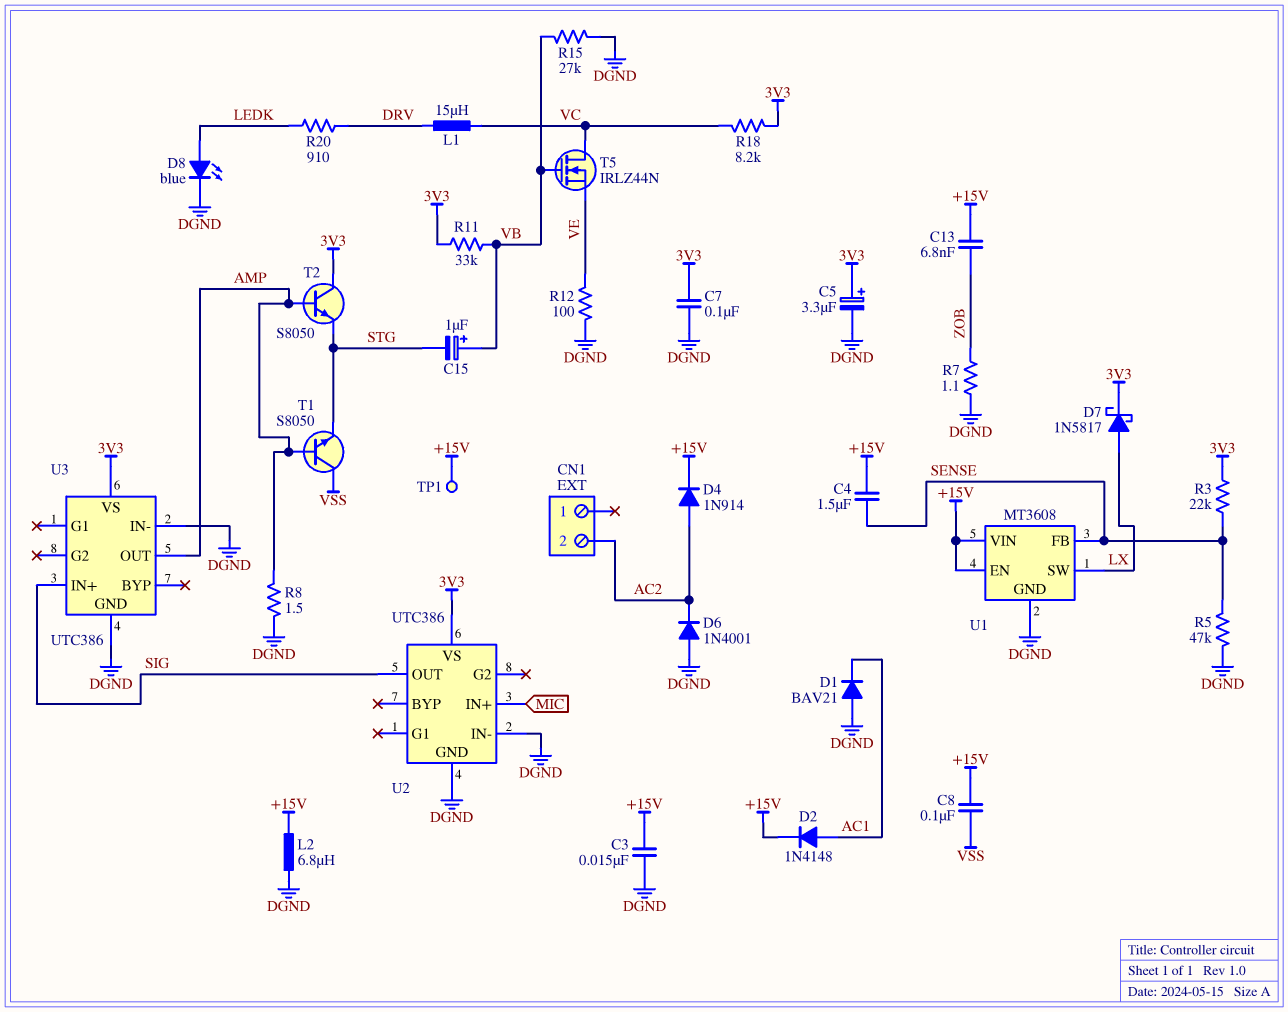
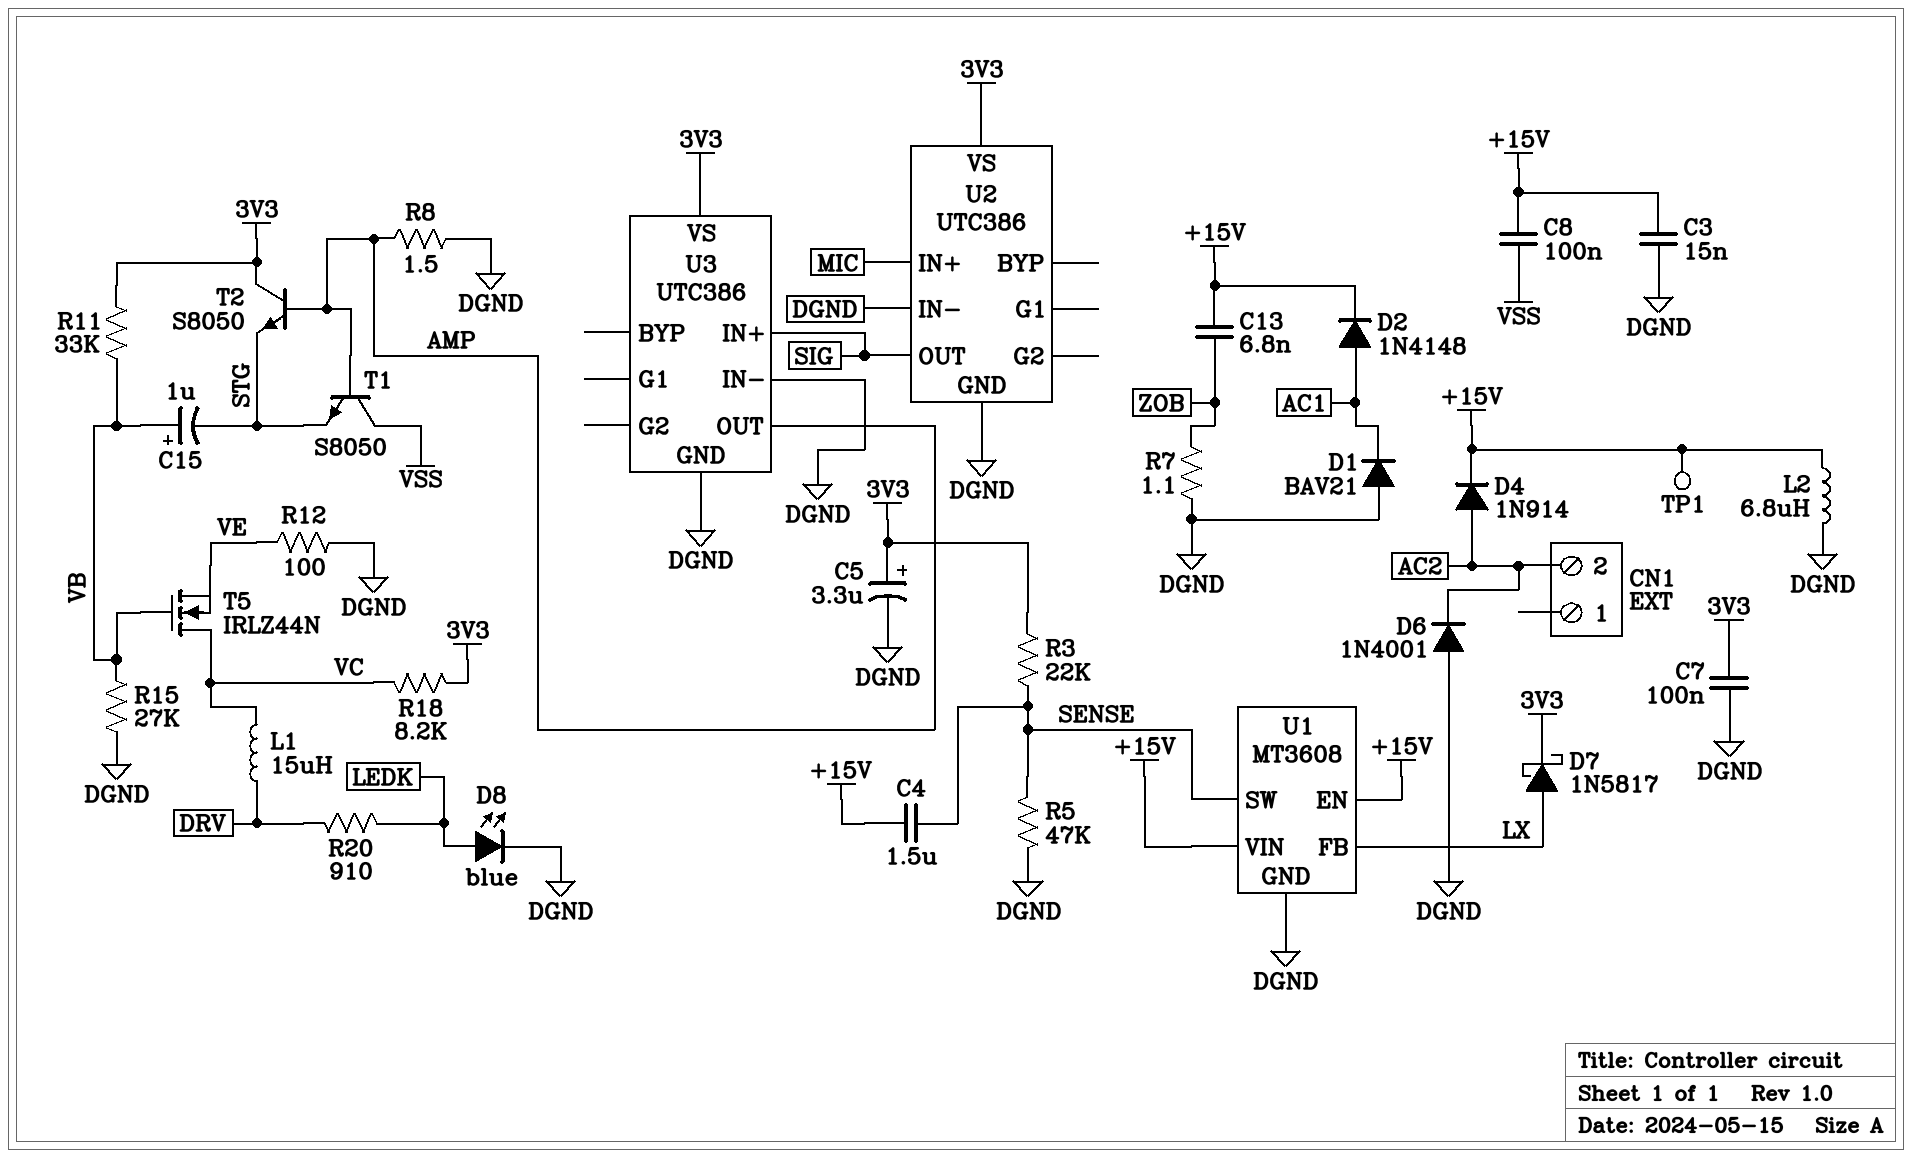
U1 pin FB: SENSE -> LX
U1 pin SW: LX -> SENSE

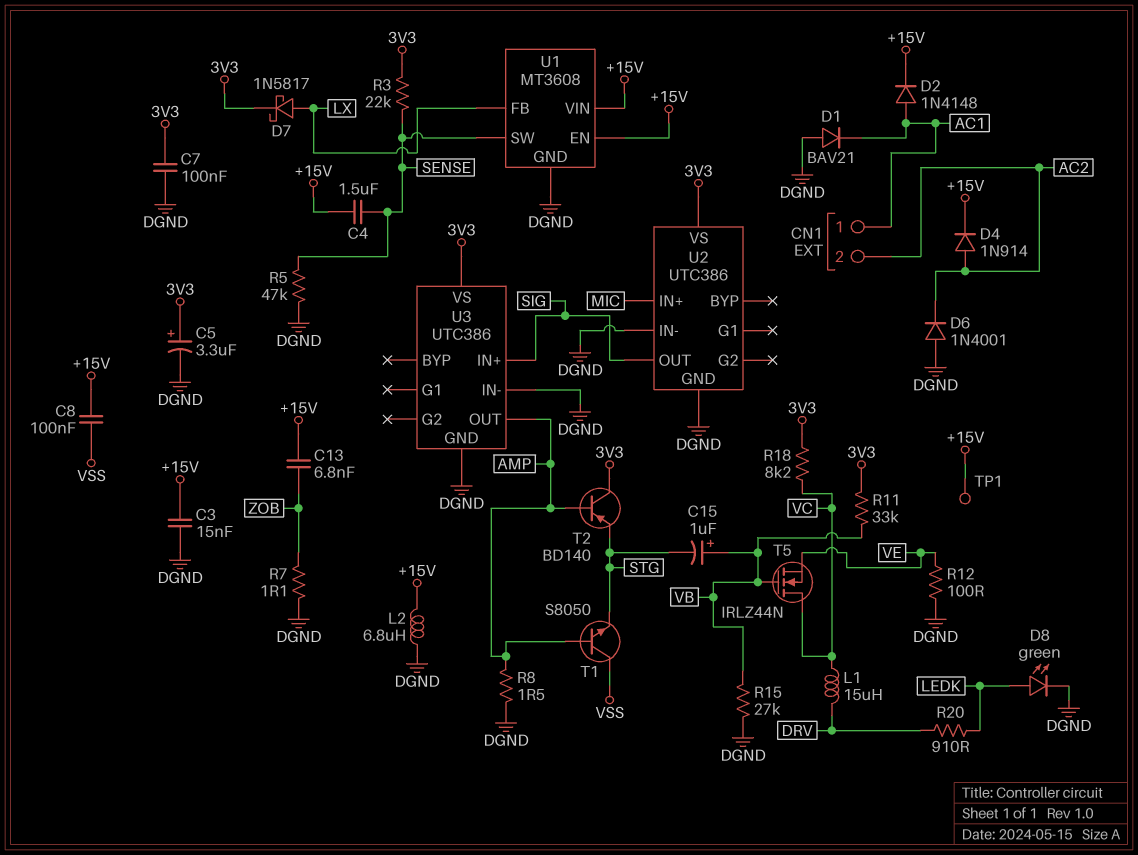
CN1 pin 1: none -> AC1
D8: LED blue (A LEDK, K DGND) -> LED green (A LEDK, K DGND)
T2: NPN S8050 (B AMP, C 3V3, E STG) -> PNP BD140 (B AMP, C 3V3, E STG)

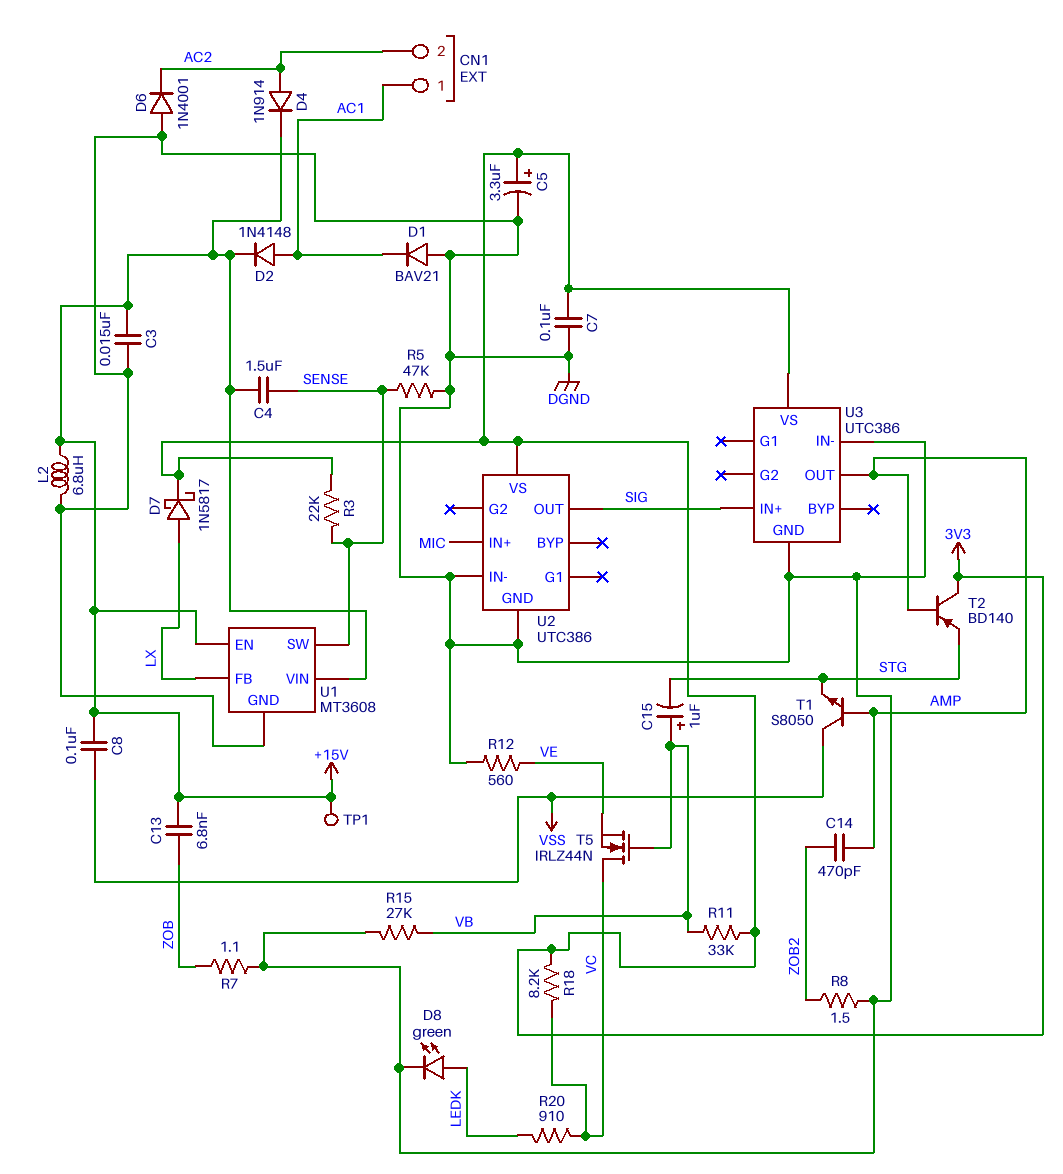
C14: none -> 470pF (AMP, ZOB2)
L1: 15uH (DRV, VC) -> none
R8: 1.5 (AMP, DGND) -> 1.5 (DGND, ZOB2)
R12: 100 (DGND, VE) -> 560 (DGND, VE)
R20: 910 (DRV, LEDK) -> 910 (LEDK, VC)

